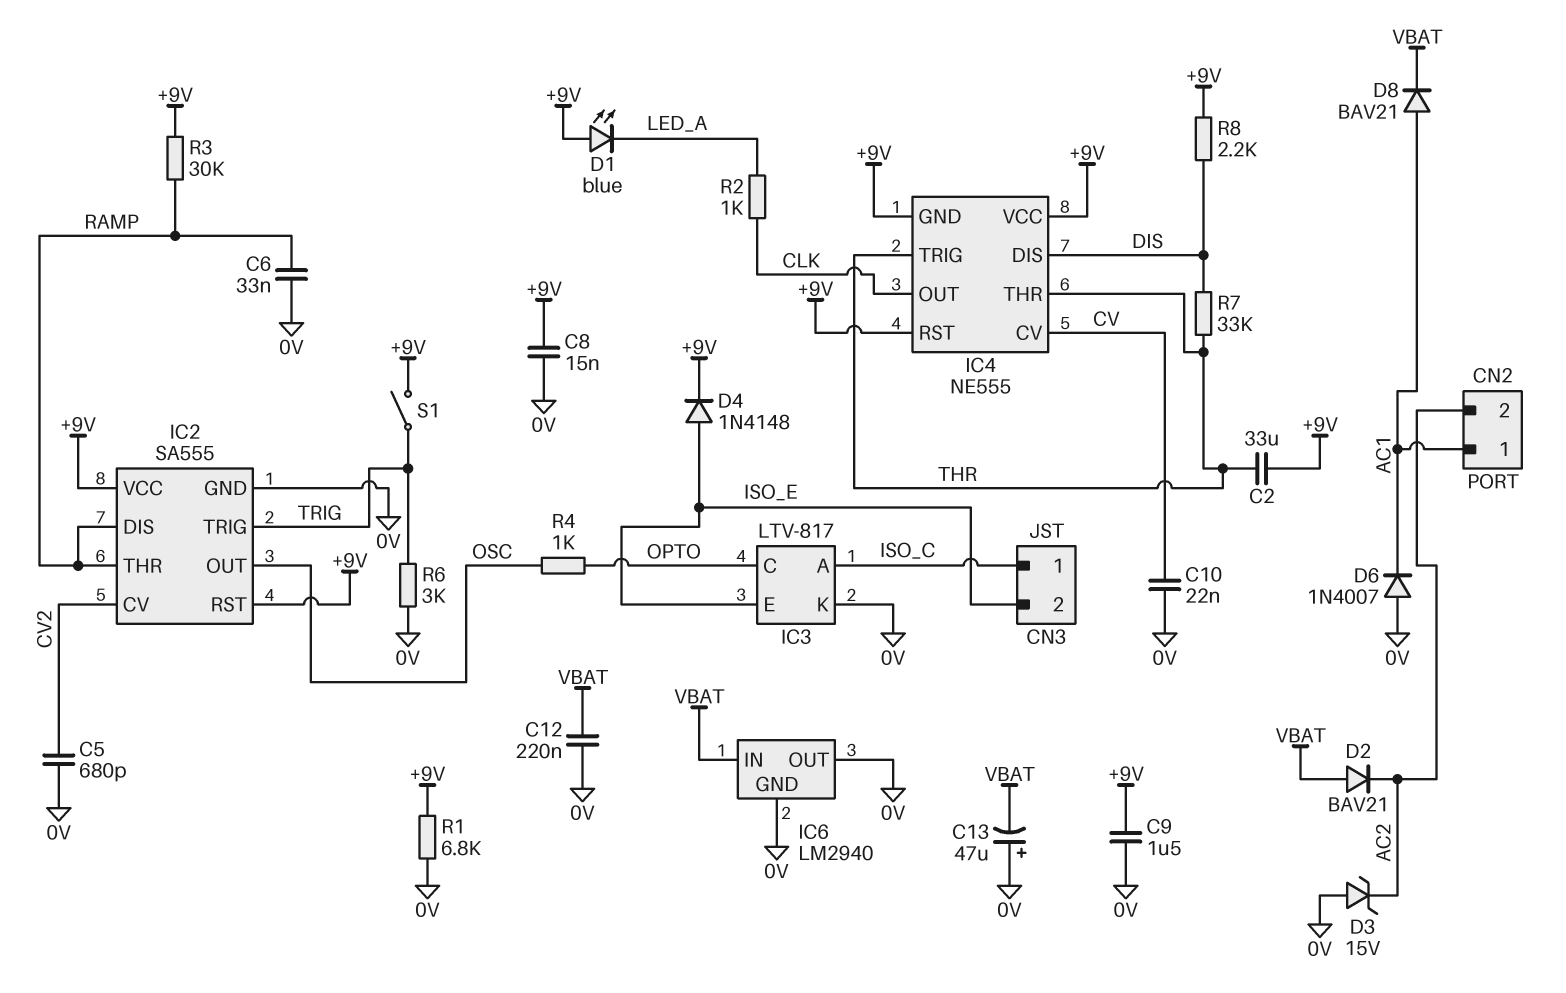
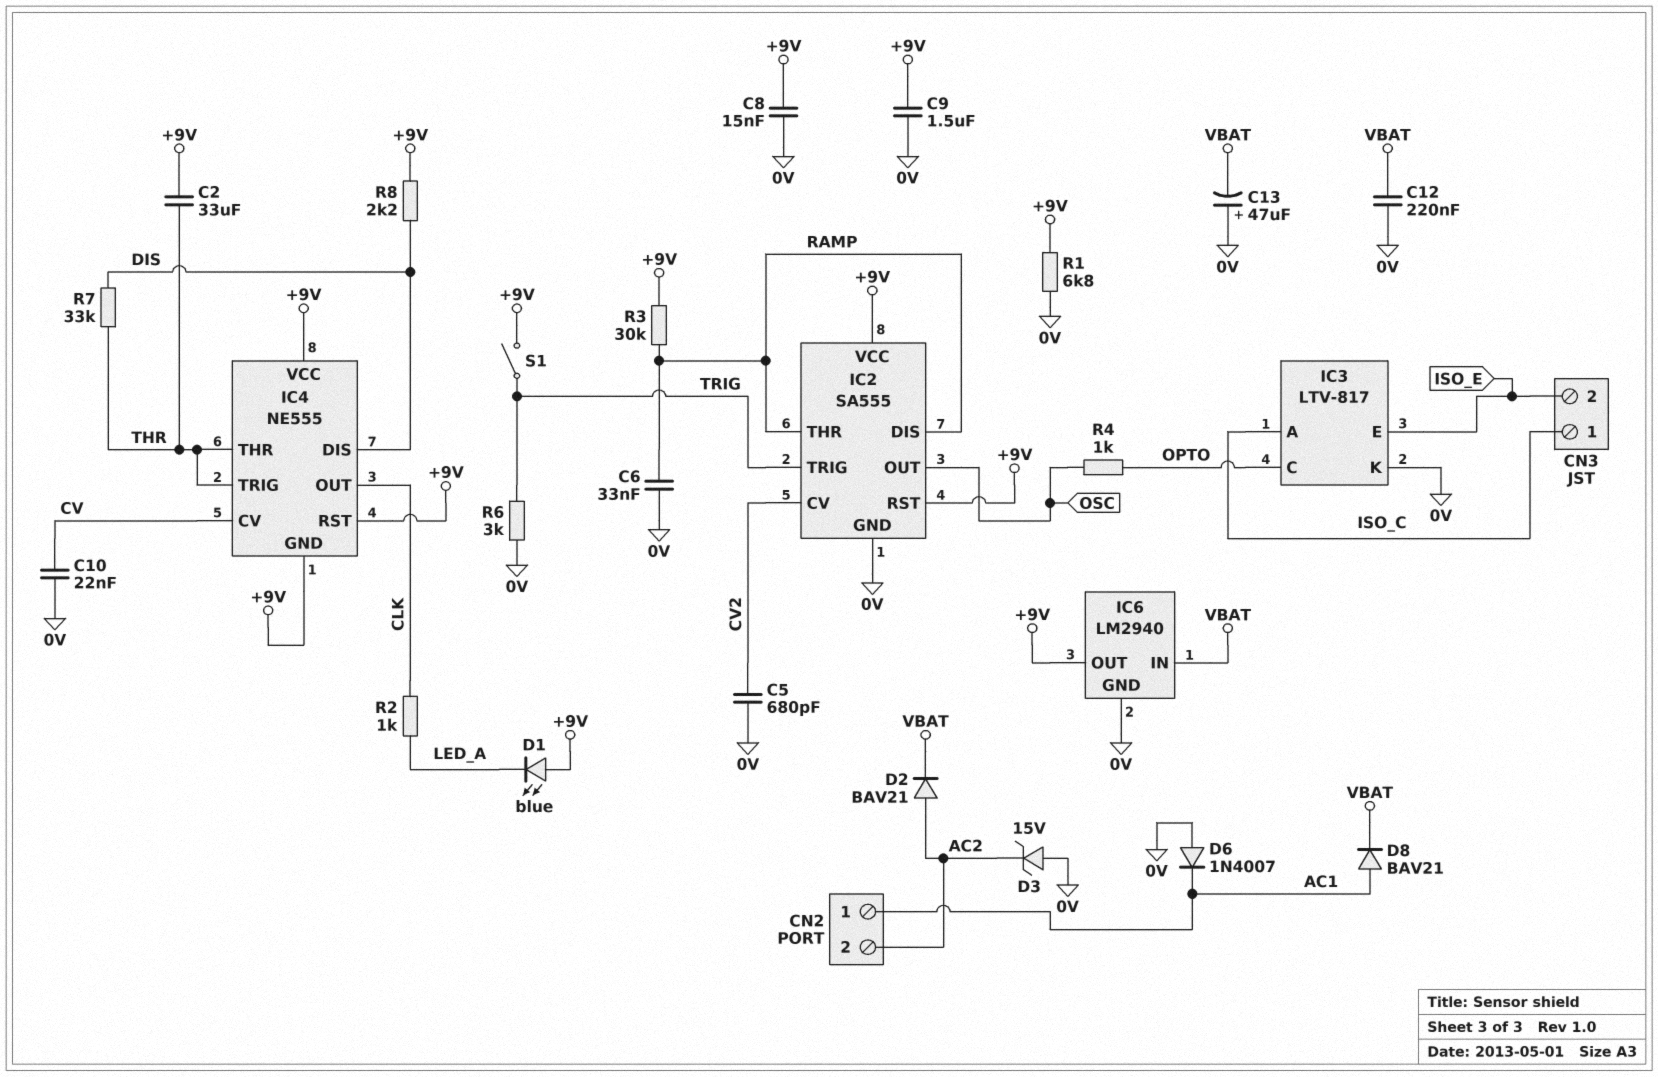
D2: diode BAV21 (A VBAT, K AC2) -> diode BAV21 (A AC2, K VBAT)
D4: diode 1N4148 (A ISO_E, K +9V) -> none
IC6 pin OUT: 0V -> +9V

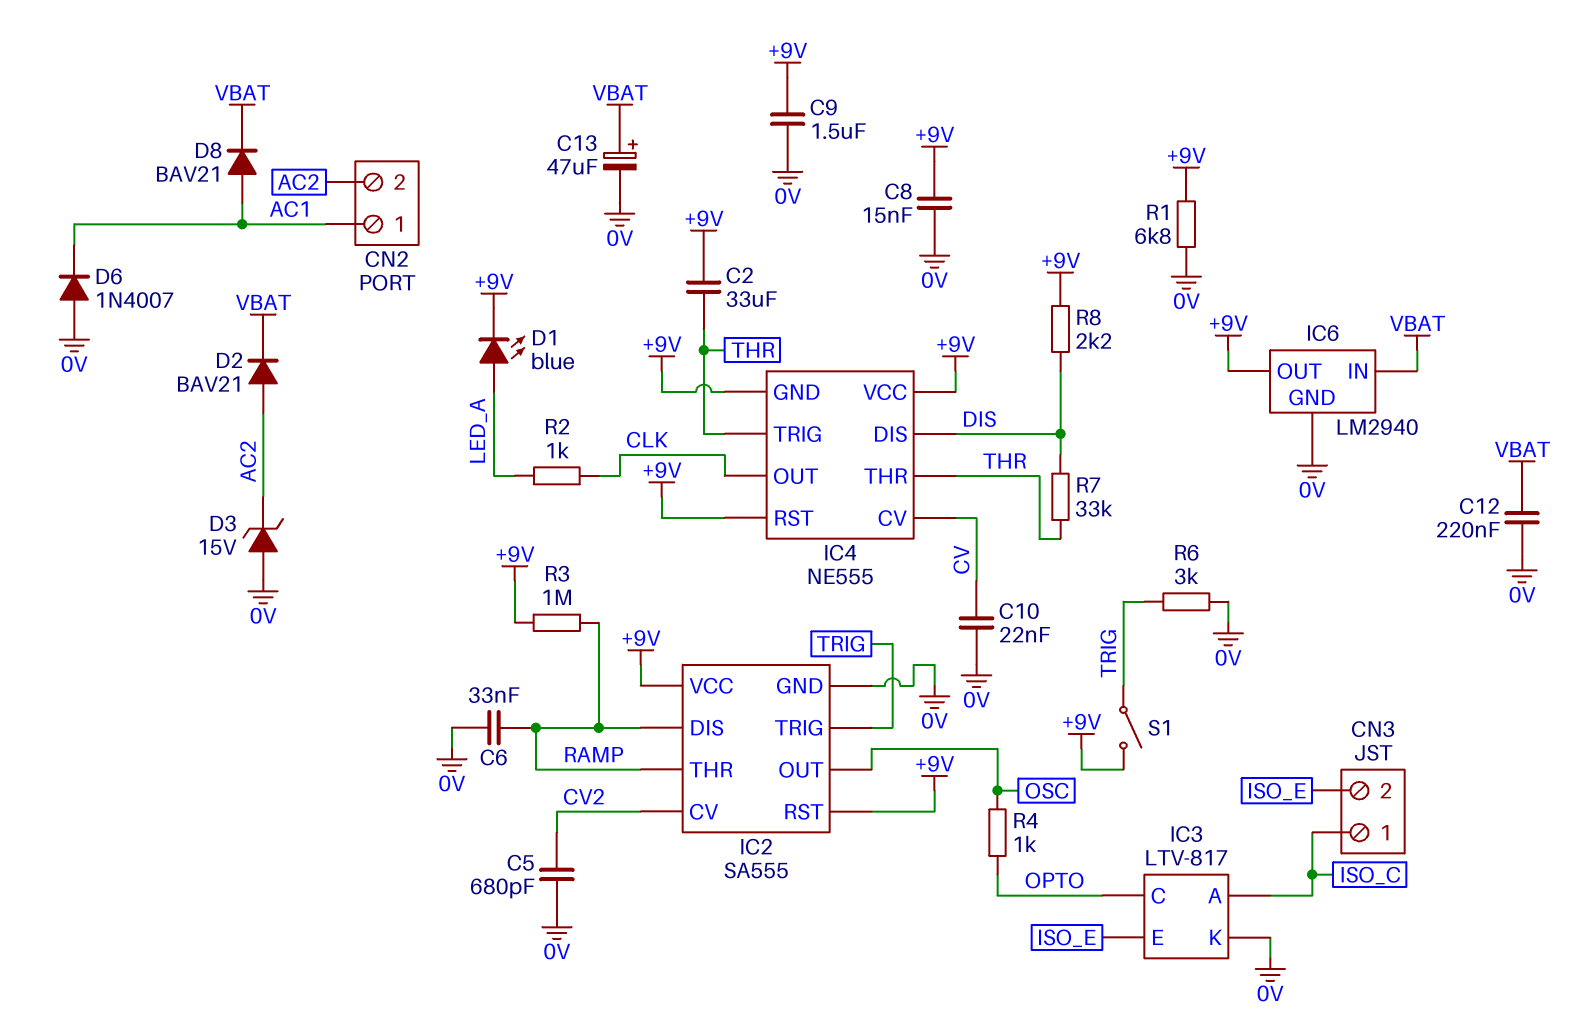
C13: 47uF (plus 0V, minus VBAT) -> 47uF (plus VBAT, minus 0V)
D1: LED blue (A +9V, K LED_A) -> LED blue (A LED_A, K +9V)
R3: 30k (+9V, RAMP) -> 1M (+9V, RAMP)

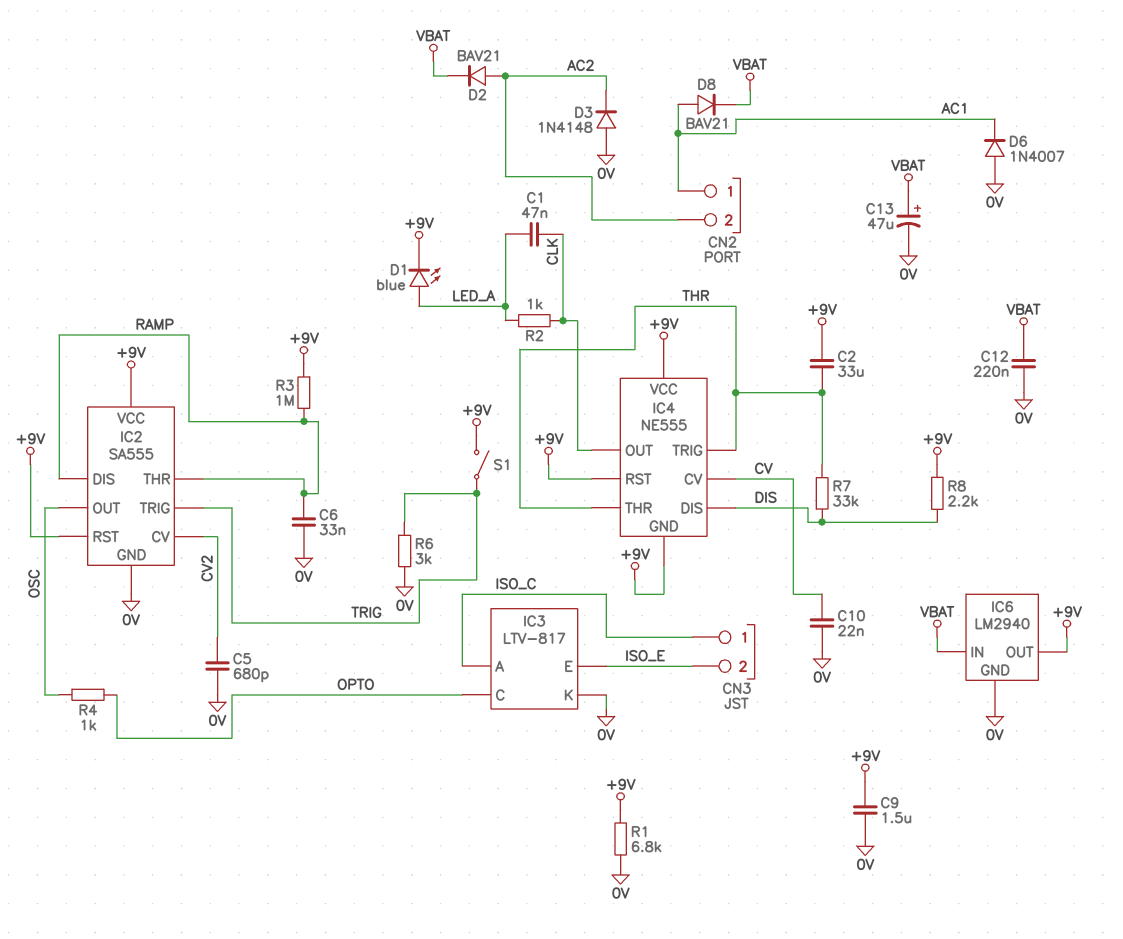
C1: none -> 47nF (CLK, LED_A)
C8: 15nF (+9V, 0V) -> none
D3: zener 15V (A 0V, K AC2) -> diode 1N4148 (A 0V, K AC2)

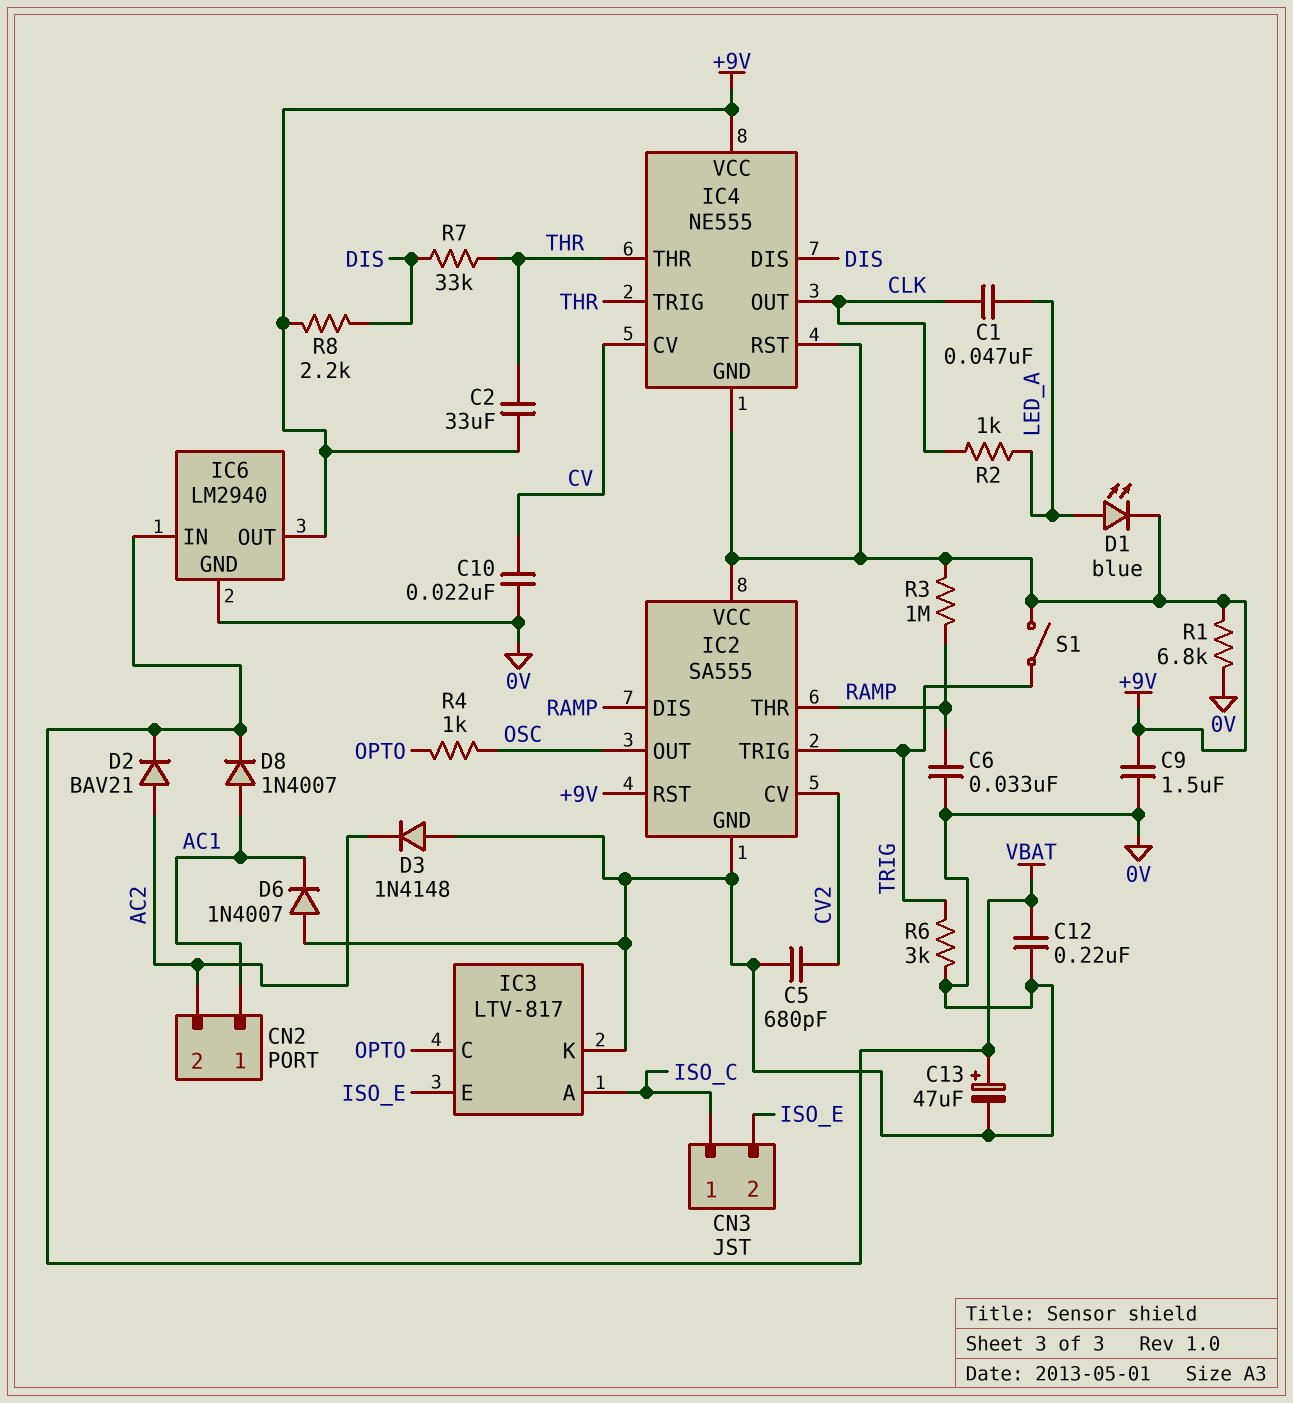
D8: diode BAV21 (A AC1, K VBAT) -> diode 1N4007 (A AC1, K VBAT)

